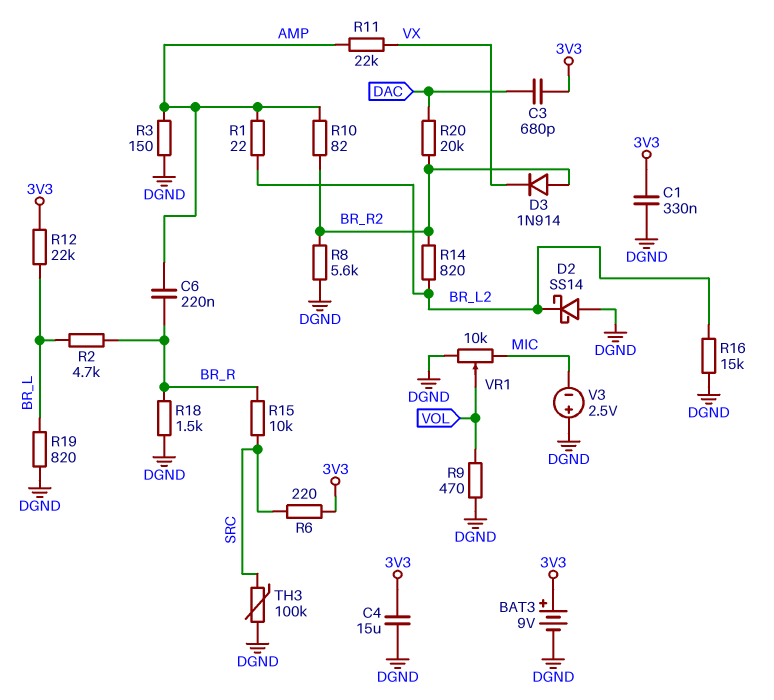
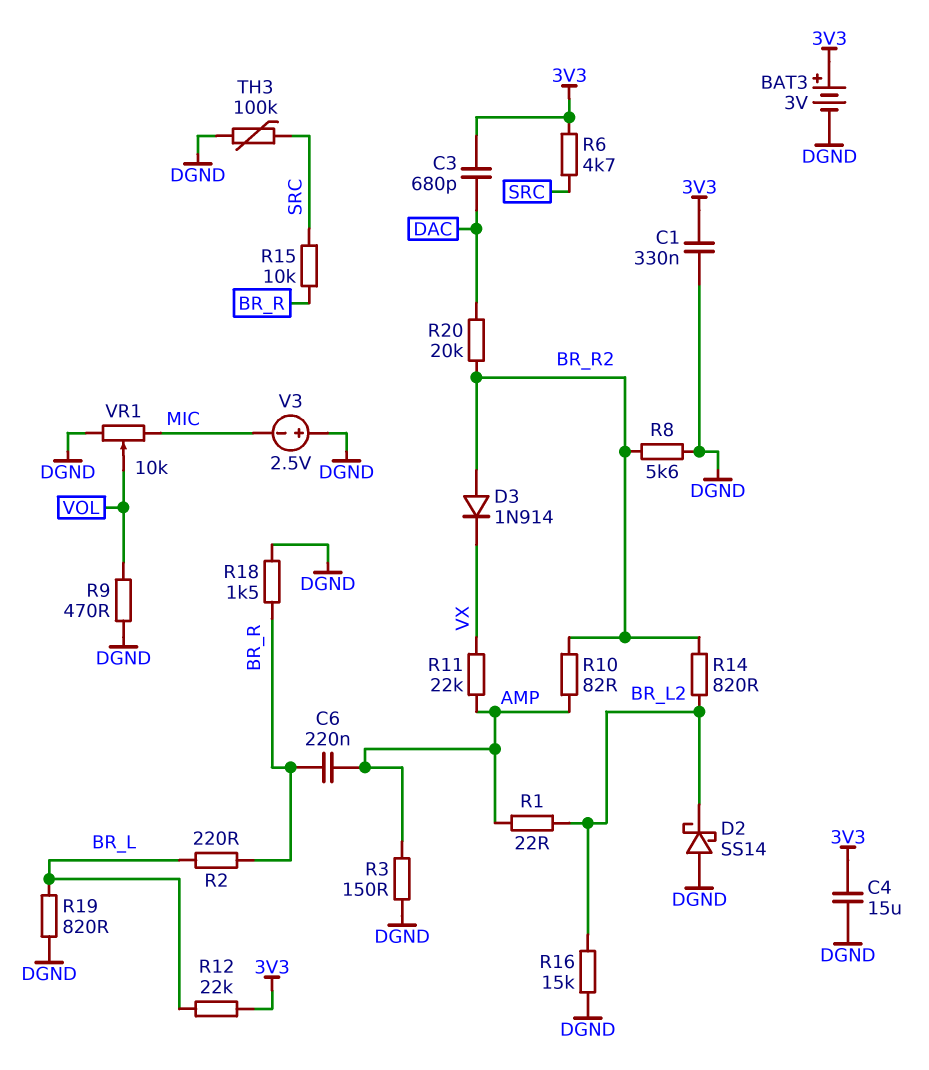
BAT3: 9V (plus 3V3, minus DGND) -> 3V (plus 3V3, minus DGND)
R2: 4.7k (BR_L, BR_R) -> 220 (BR_L, BR_R)
R6: 220 (3V3, SRC) -> 4.7k (3V3, SRC)

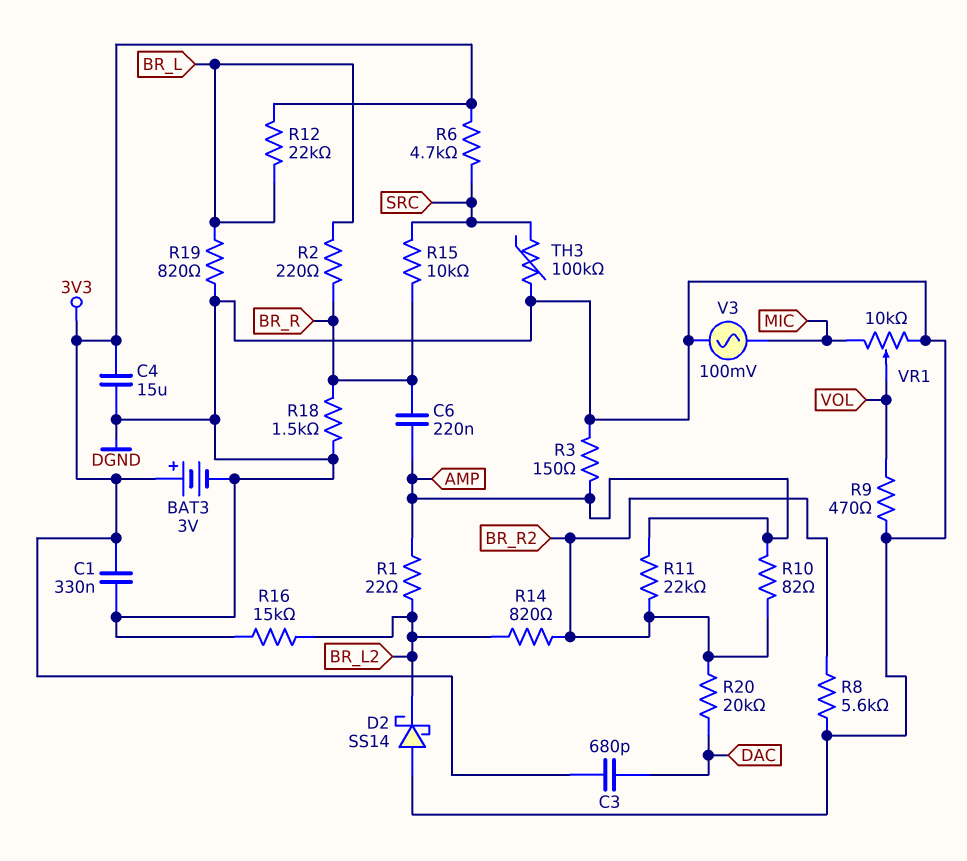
D3: diode 1N914 (A BR_R2, K VX) -> none
R11: 22k (AMP, VX) -> 22k (AMP, BR_R2)
V3: 2.5V (plus DGND, minus MIC) -> AC 100mV (DGND, MIC)

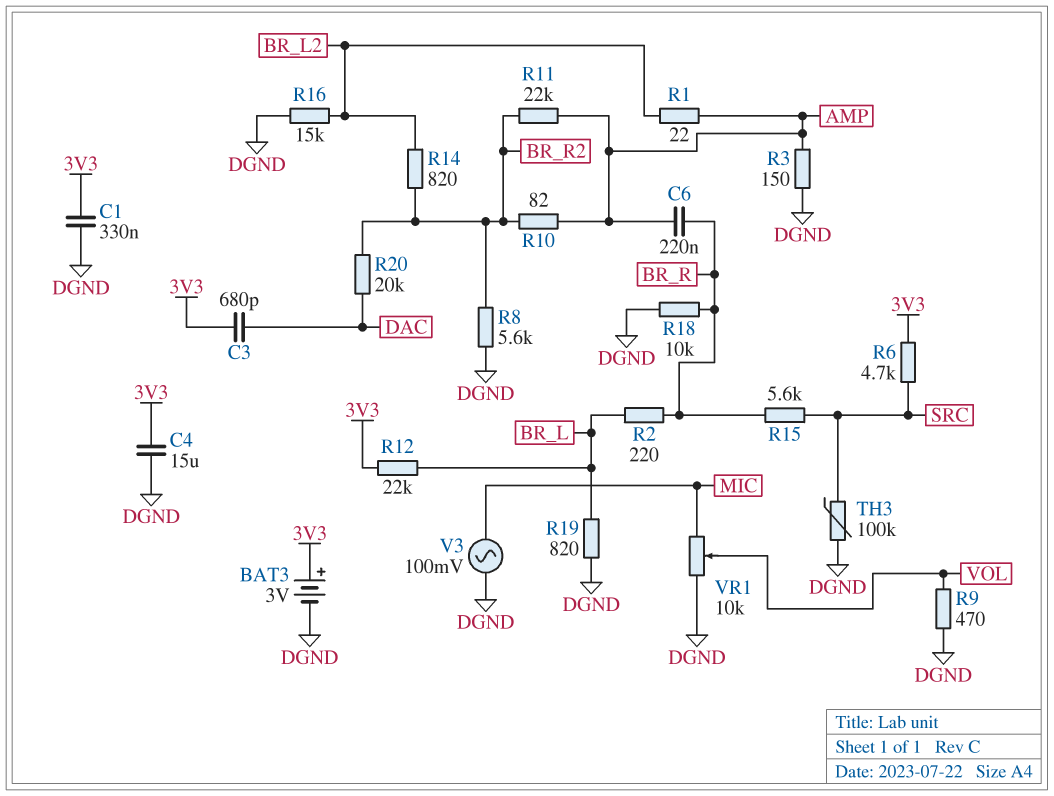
D2: schottky SS14 (A DGND, K BR_L2) -> none
R15: 10k (BR_R, SRC) -> 5.6k (BR_R, SRC)
R18: 1.5k (BR_R, DGND) -> 10k (BR_R, DGND)

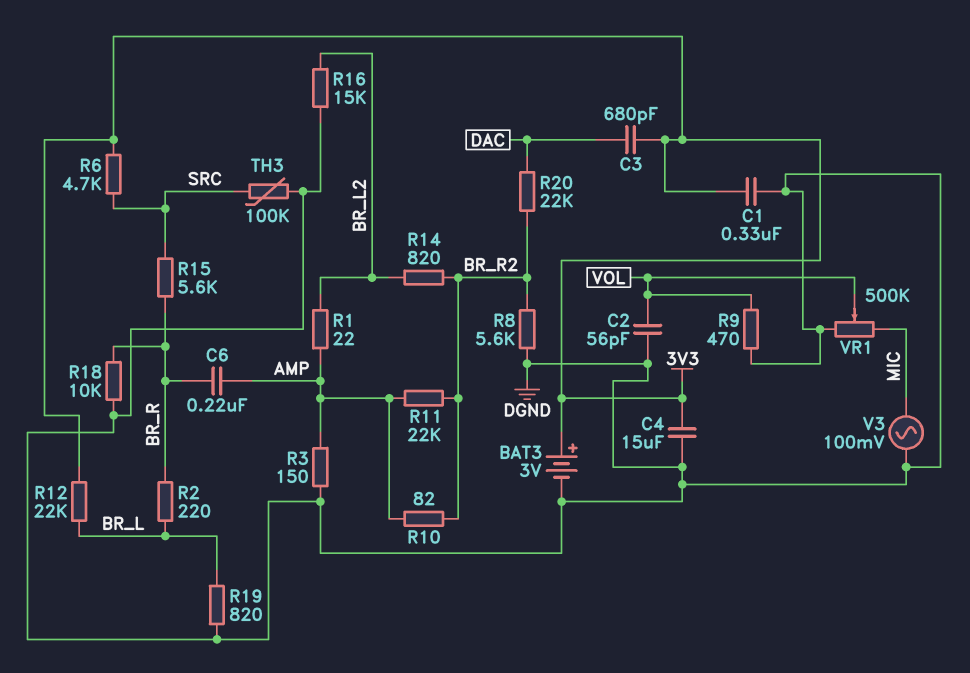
C2: none -> 56pF (DGND, VOL)
R20: 20k (BR_R2, DAC) -> 22k (BR_R2, DAC)
VR1: 10k (DGND, MIC, wiper VOL) -> 500k (DGND, MIC, wiper VOL)

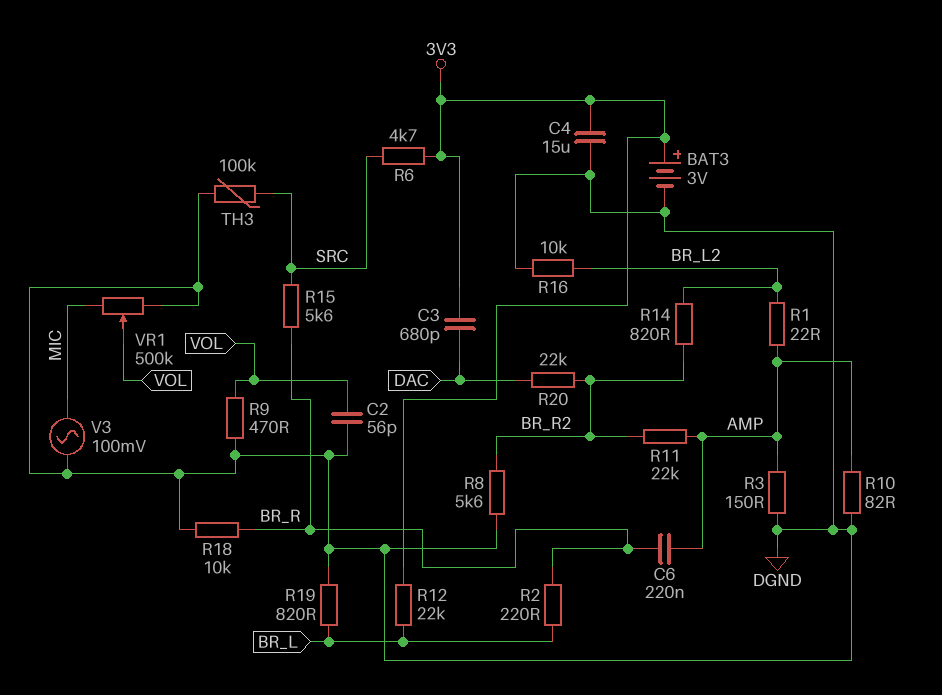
C1: 330nF (3V3, DGND) -> none
R10: 82 (AMP, BR_R2) -> 82 (AMP, DGND)
R16: 15k (BR_L2, DGND) -> 10k (BR_L2, DGND)

